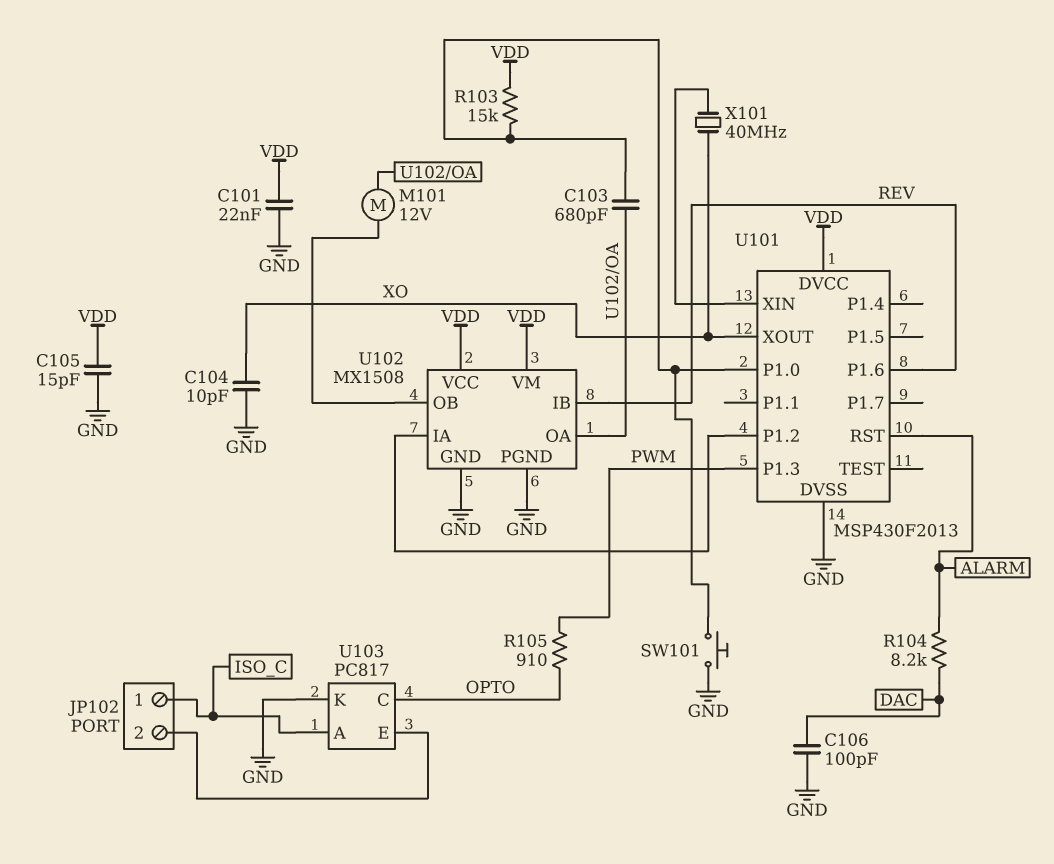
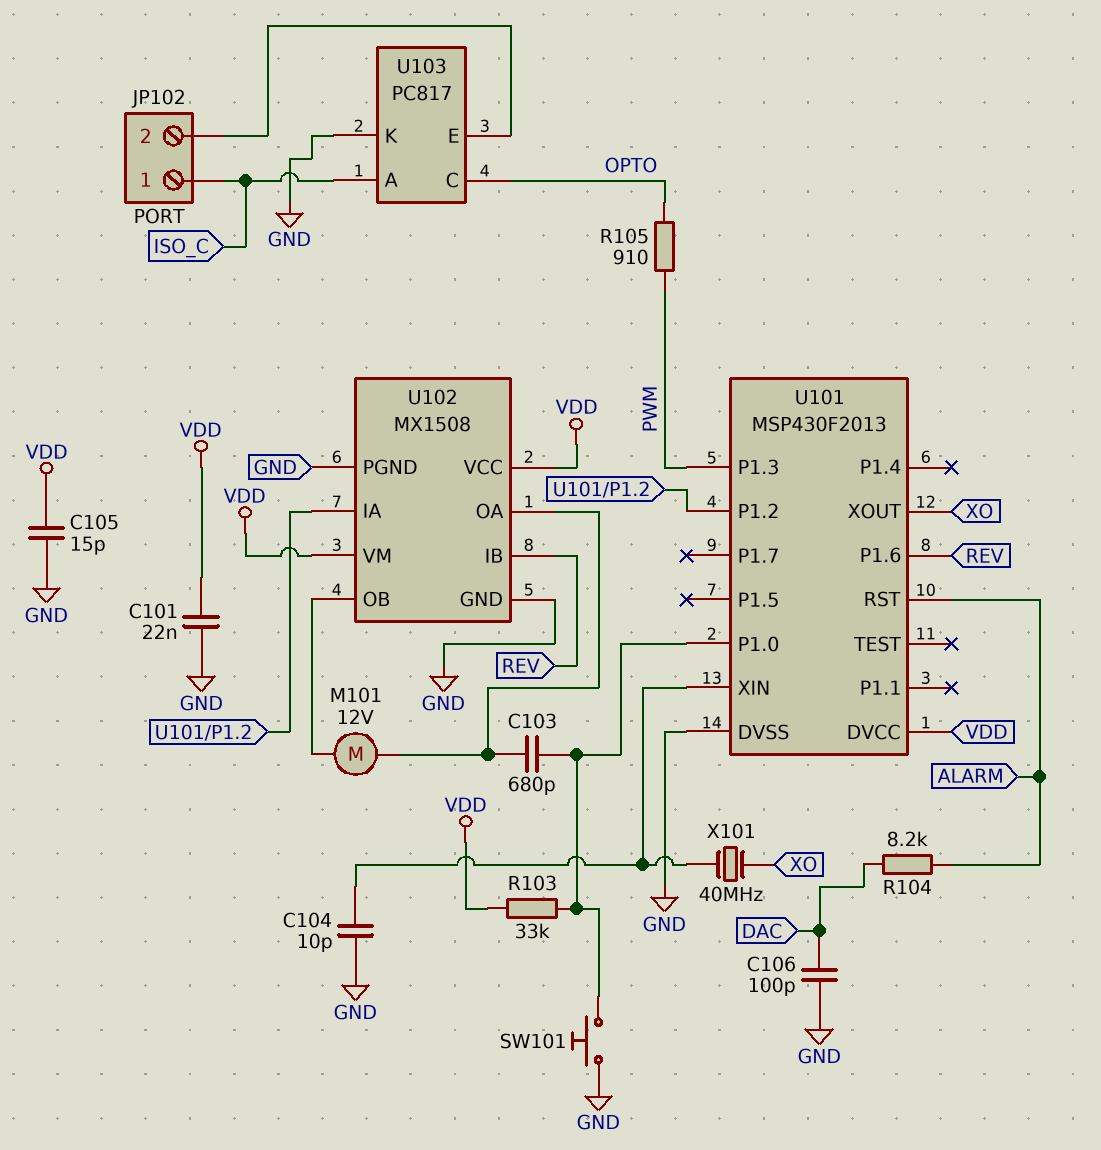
C104: 10pF (GND, XO) -> 10pF (GND, U101/XIN)
R103: 15k (U101/P1.0, VDD) -> 33k (U101/P1.0, VDD)

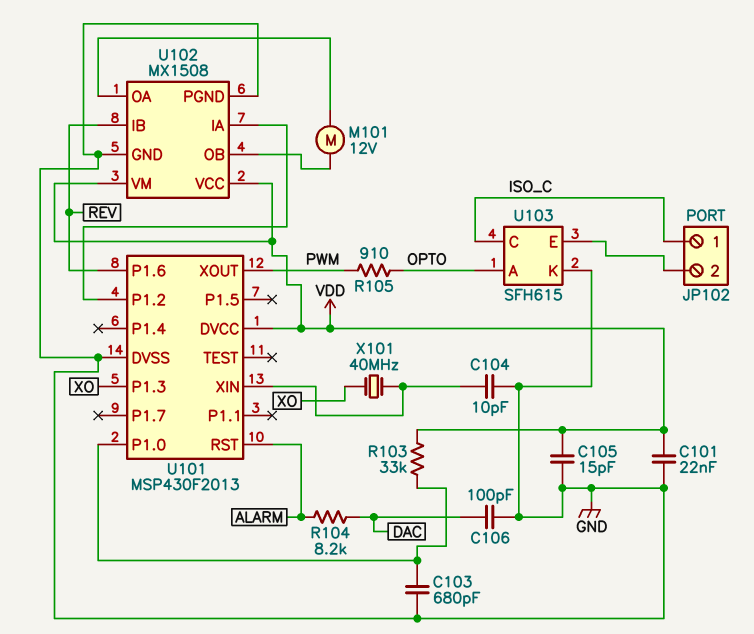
C103: 680pF (U101/P1.0, U102/OA) -> 680pF (GND, U101/P1.0)
SW101: button (GND, U101/P1.0) -> none
U101 pin P1.3: PWM -> XO
U101 pin XOUT: XO -> PWM
U103: PC817 -> SFH615
U103 pin A: ISO_C -> OPTO
U103 pin C: OPTO -> ISO_C

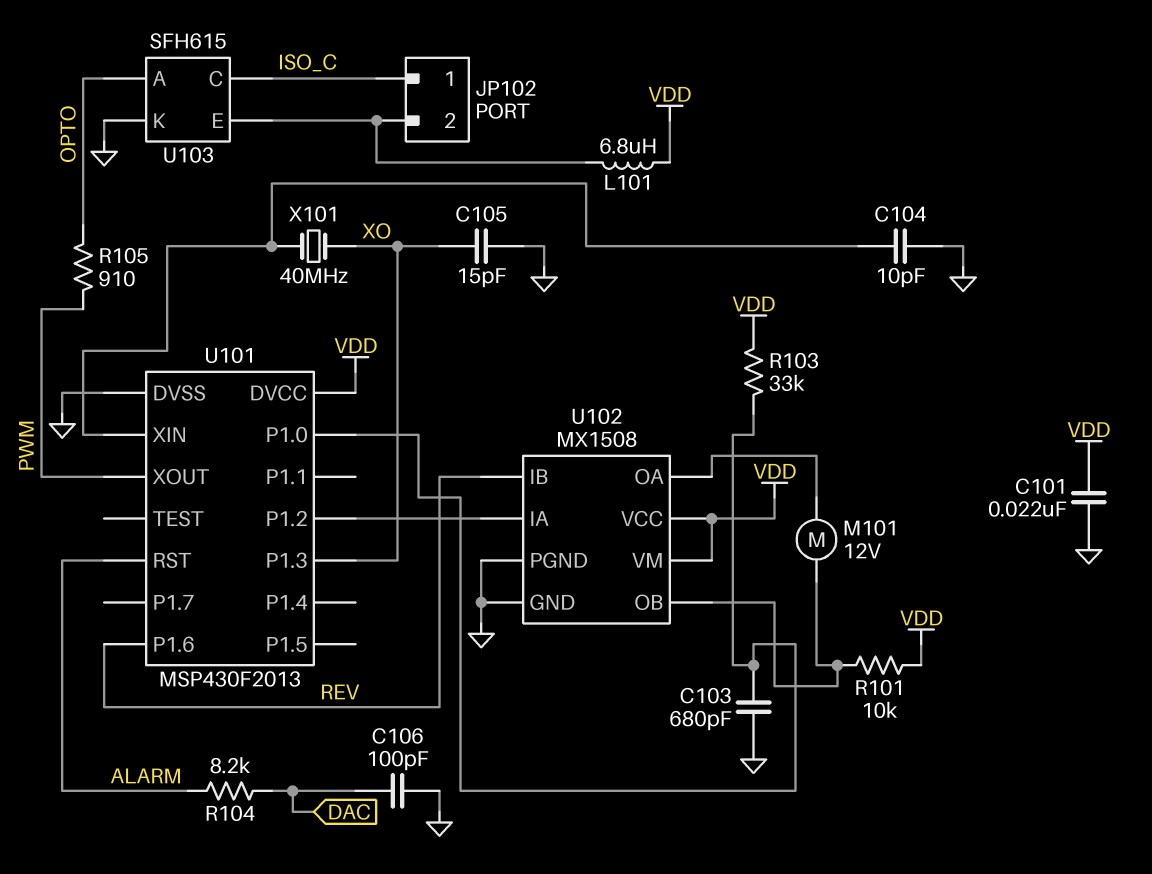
C105: 15pF (GND, VDD) -> 15pF (GND, XO)
L101: none -> 6.8uH (JP102/2, VDD)
R101: none -> 10k (U102/OB, VDD)

